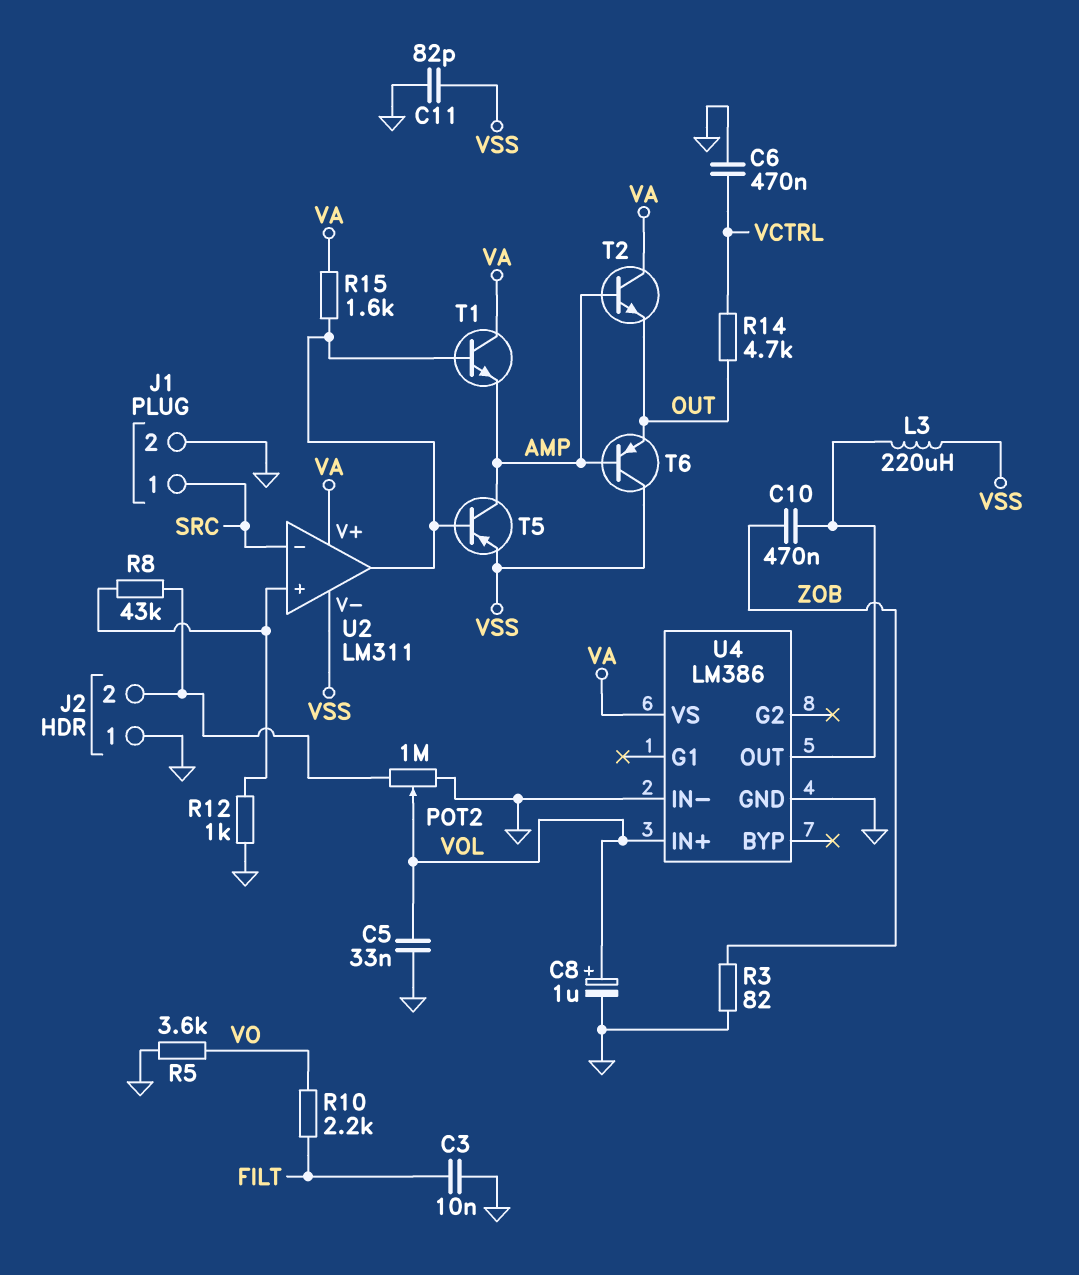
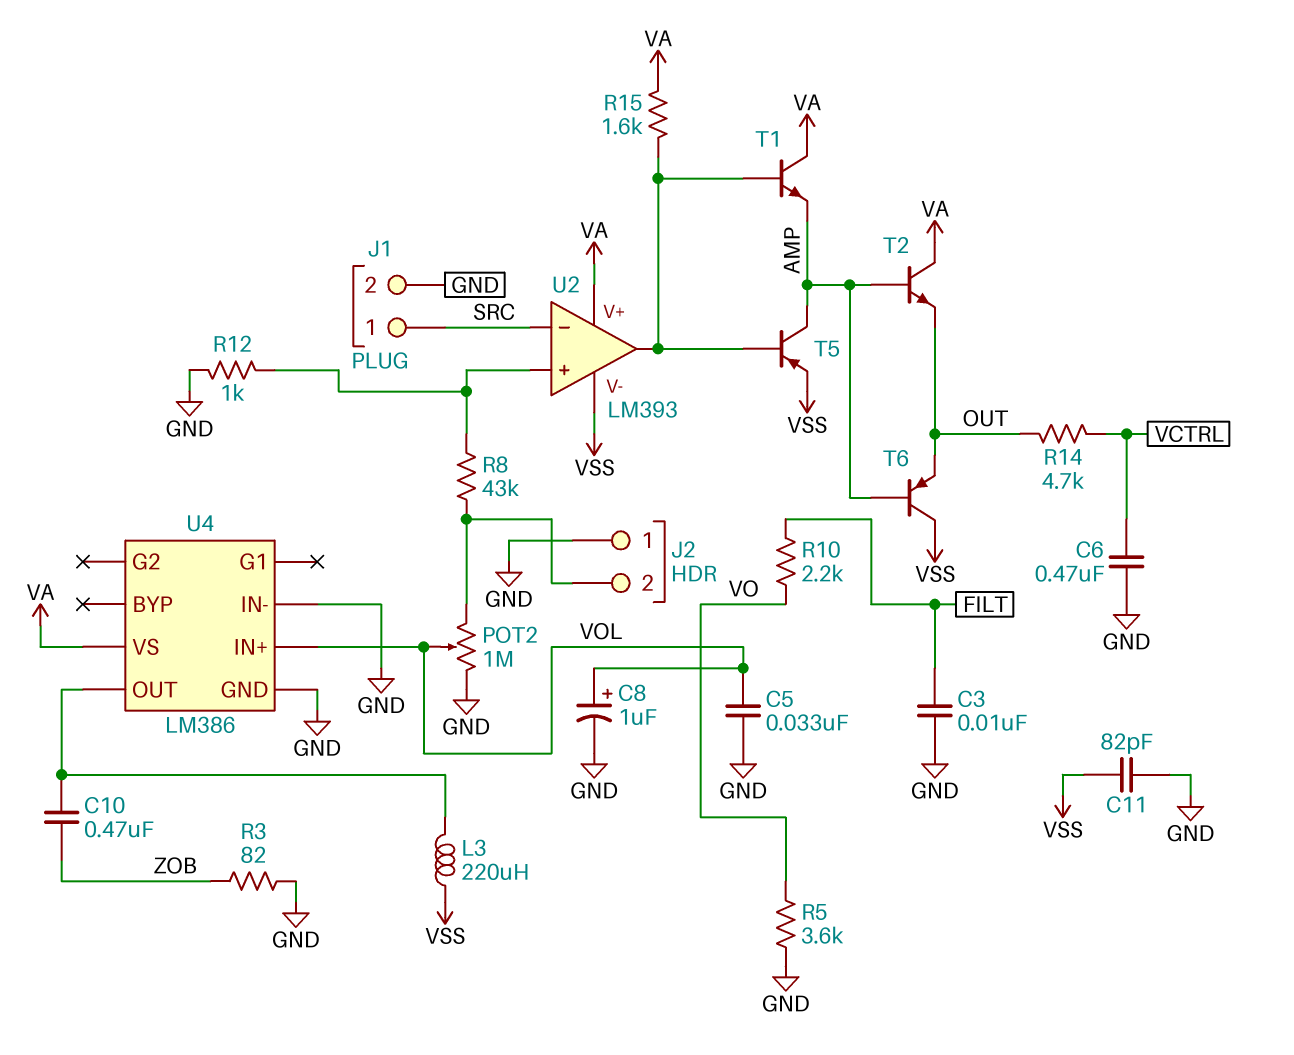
U2: LM311 -> LM393

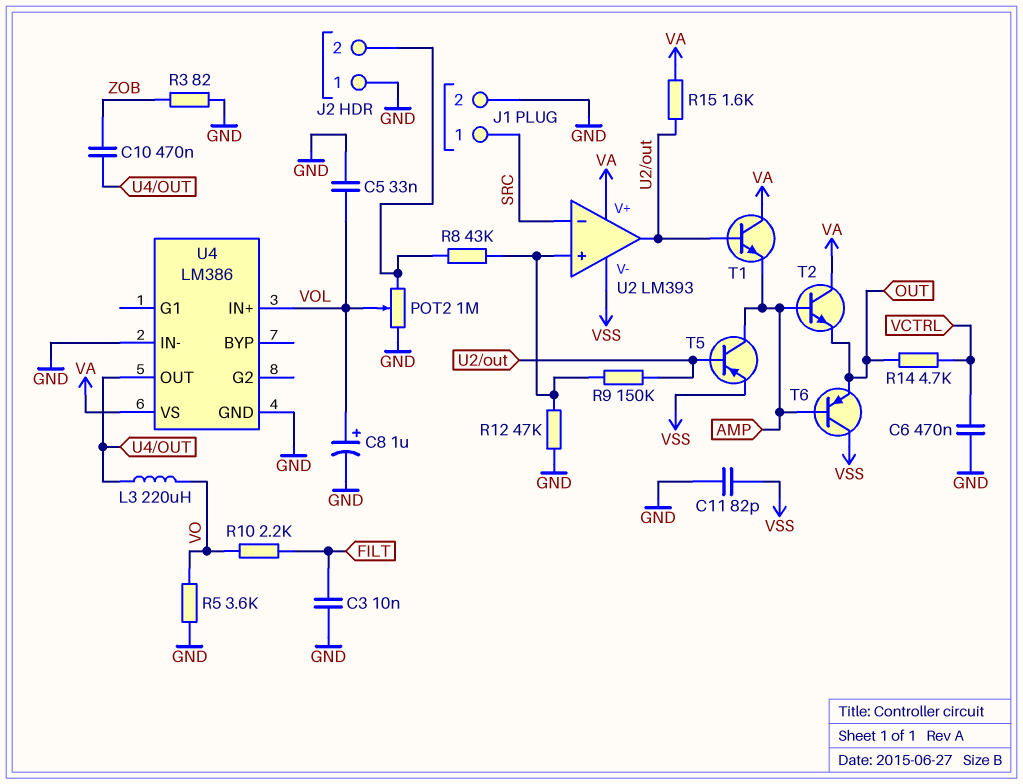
L3: 220uH (U4/OUT, VSS) -> 220uH (U4/OUT, VO)
R9: none -> 150k (U2/in+, U2/out)
R12: 1k (GND, U2/in+) -> 47k (GND, U2/in+)

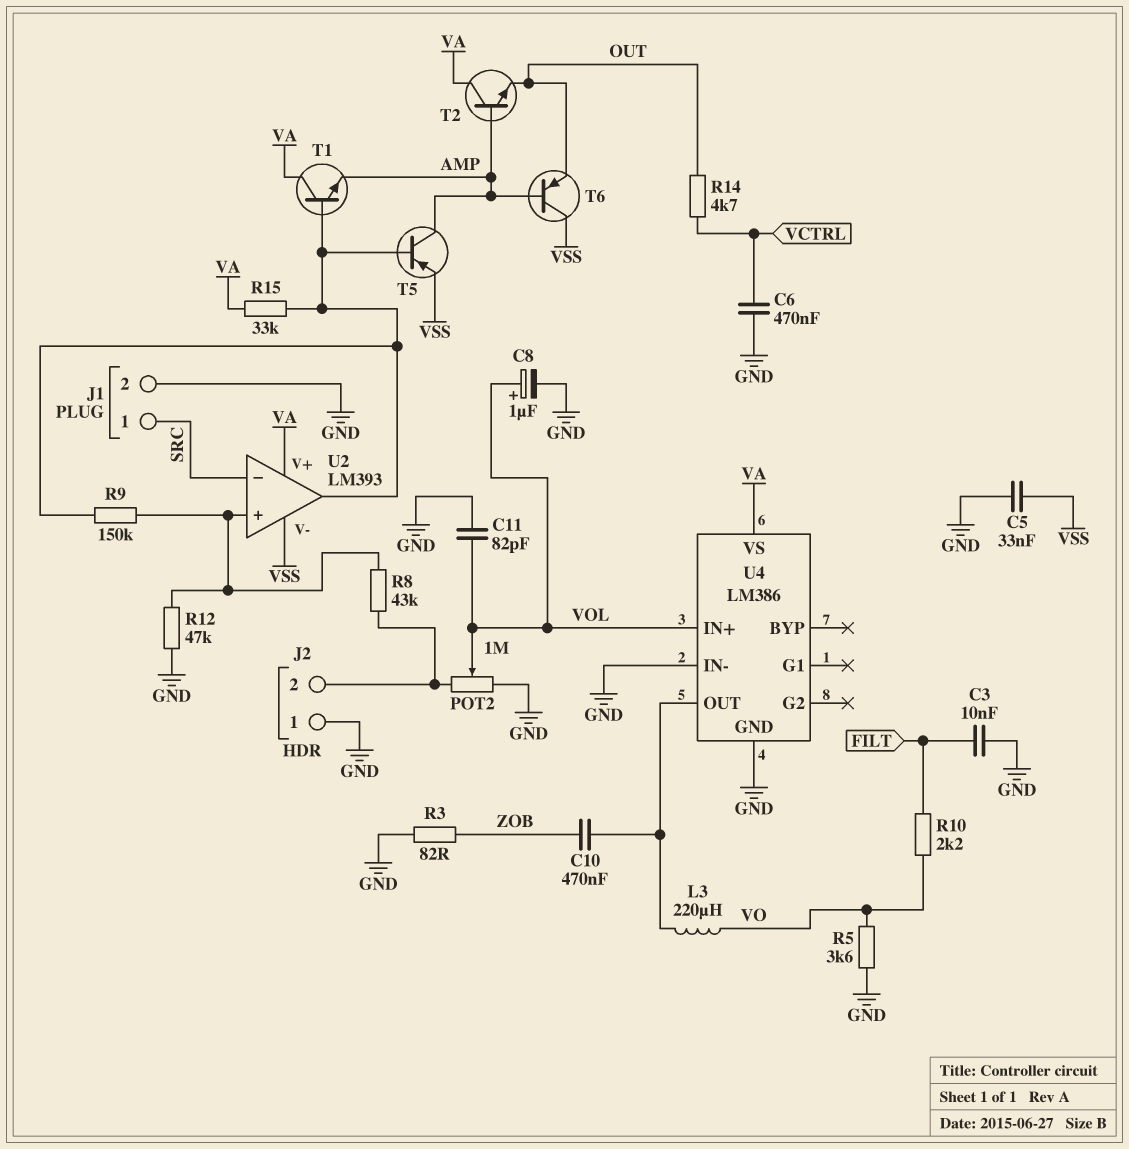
C5: 33nF (GND, VOL) -> 33nF (GND, VSS)
C11: 82pF (GND, VSS) -> 82pF (GND, VOL)
R15: 1.6k (U2/out, VA) -> 33k (U2/out, VA)

